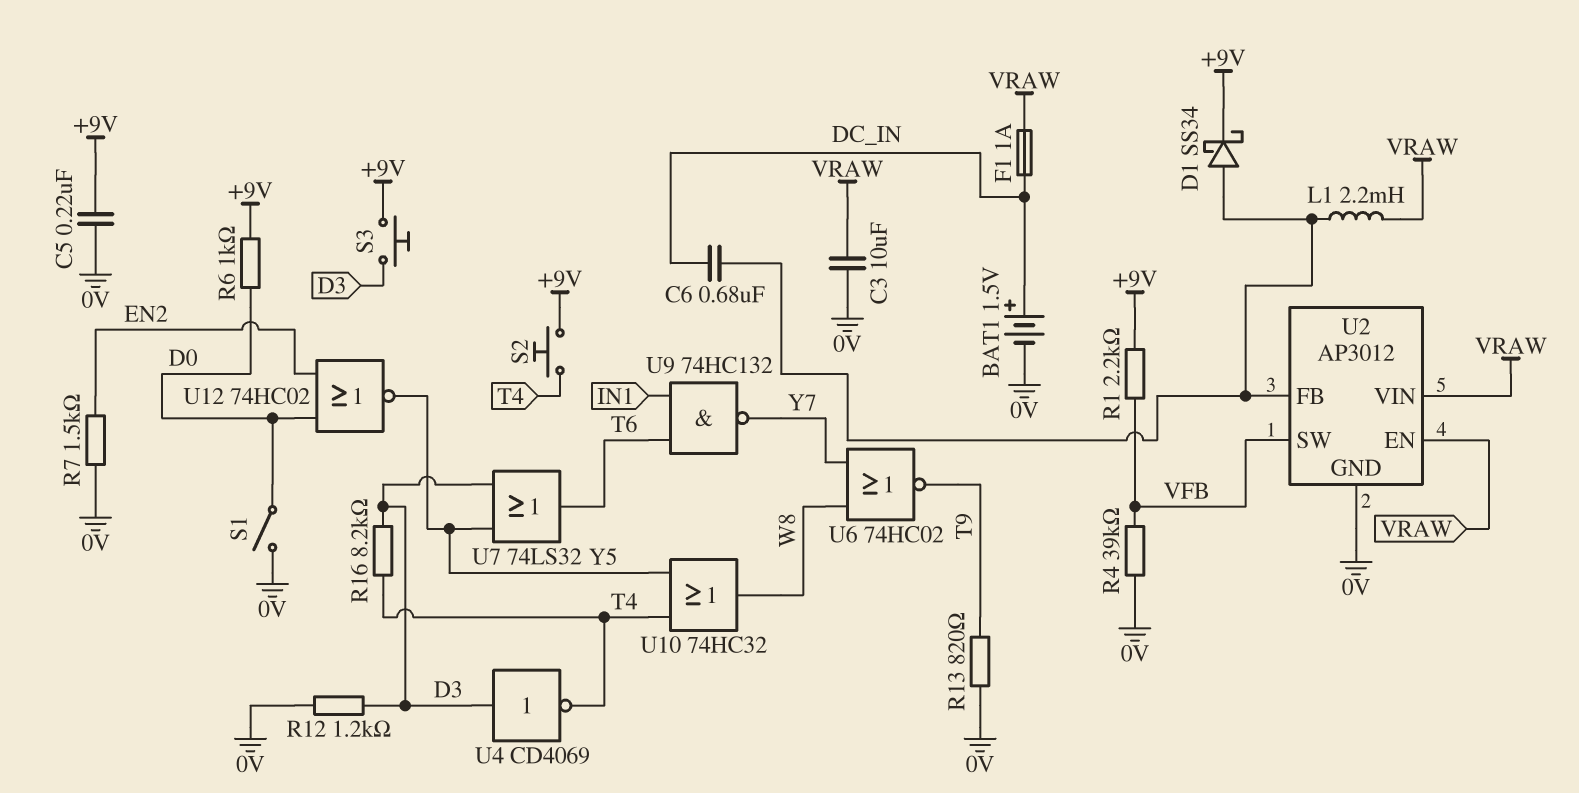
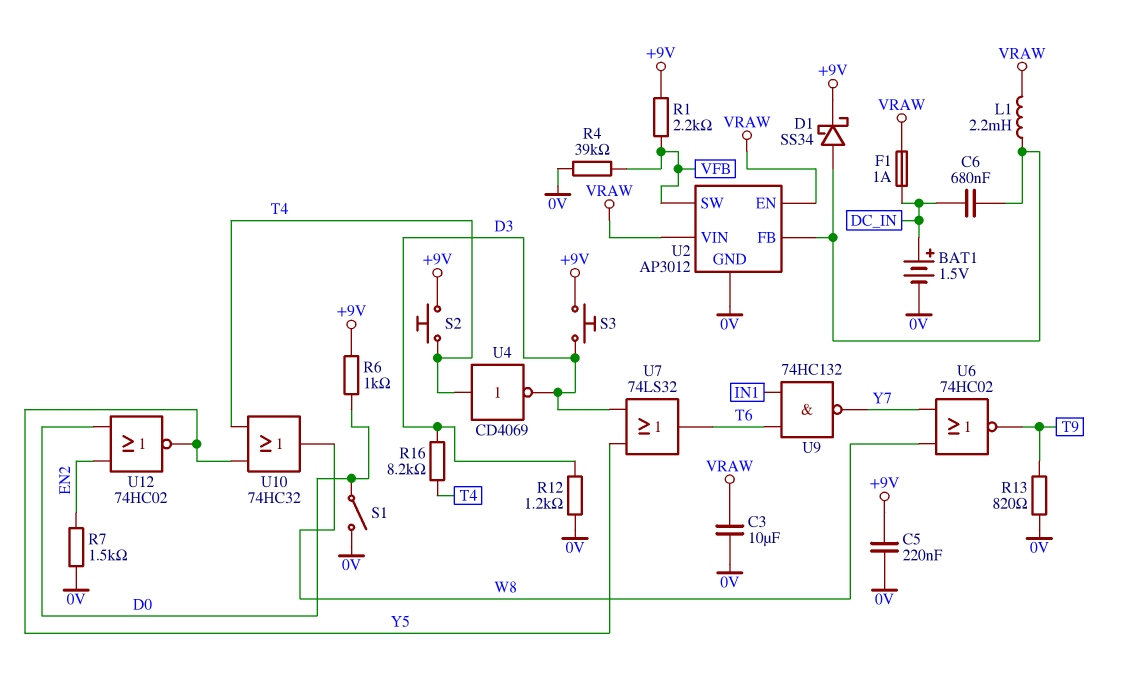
U4: NOT CD4069 (in D3, out T4) -> NOT CD4069 (in T4, out D3)

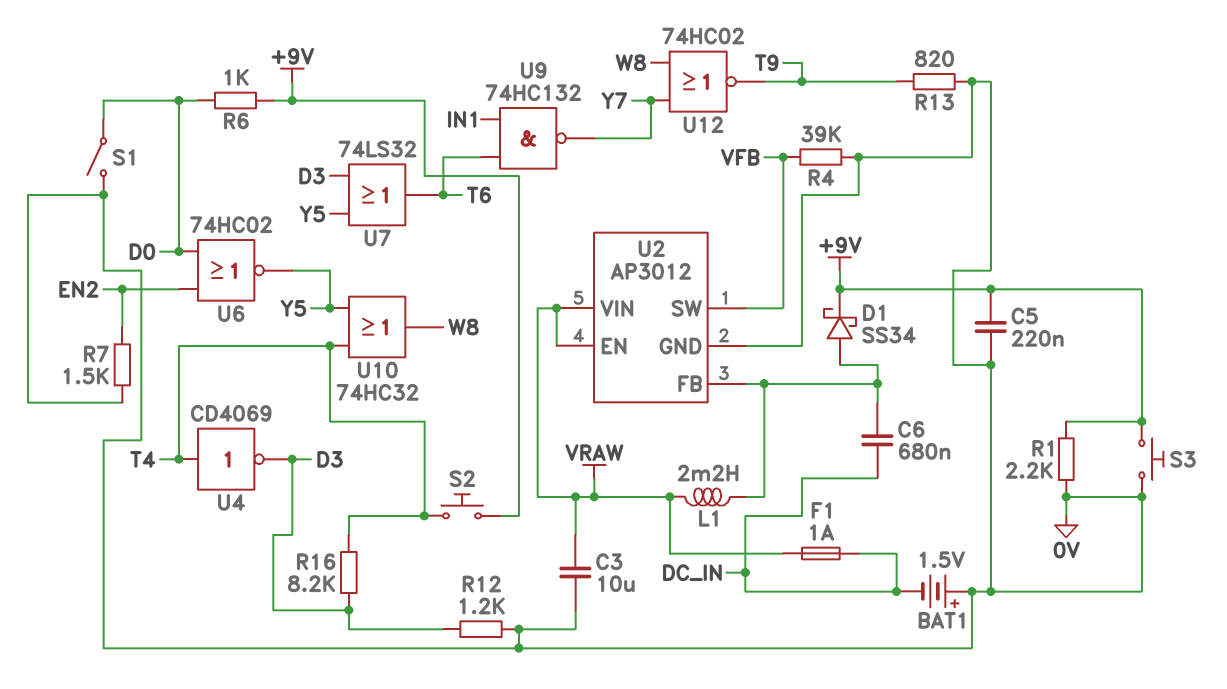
BAT1: 1.5V (plus DC_IN, minus 0V) -> 1.5V (plus 0V, minus DC_IN)
R1: 2.2k (+9V, VFB) -> 2.2k (+9V, 0V)
S3: button (+9V, D3) -> button (+9V, 0V)
U6: NOR 74HC02 (in W8, in Y7, out T9) -> NOR 74HC02 (in D0, in EN2, out Y5)
U12: NOR 74HC02 (in D0, in EN2, out Y5) -> NOR 74HC02 (in W8, in Y7, out T9)

